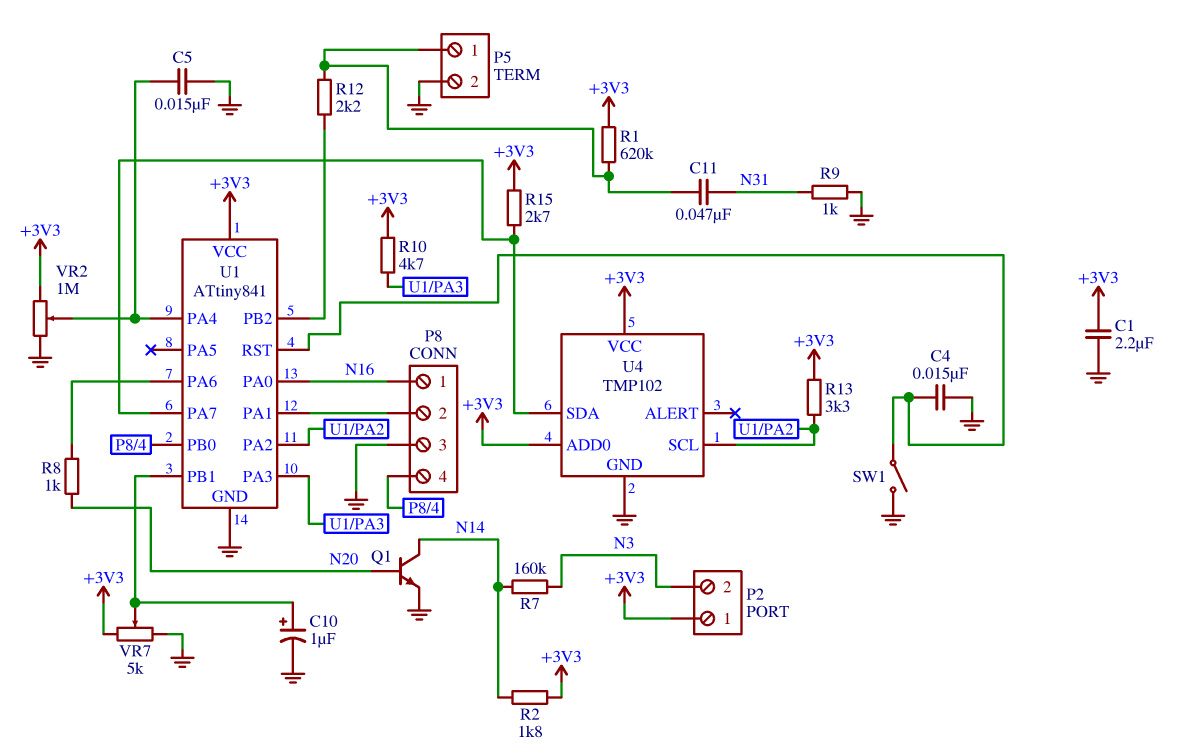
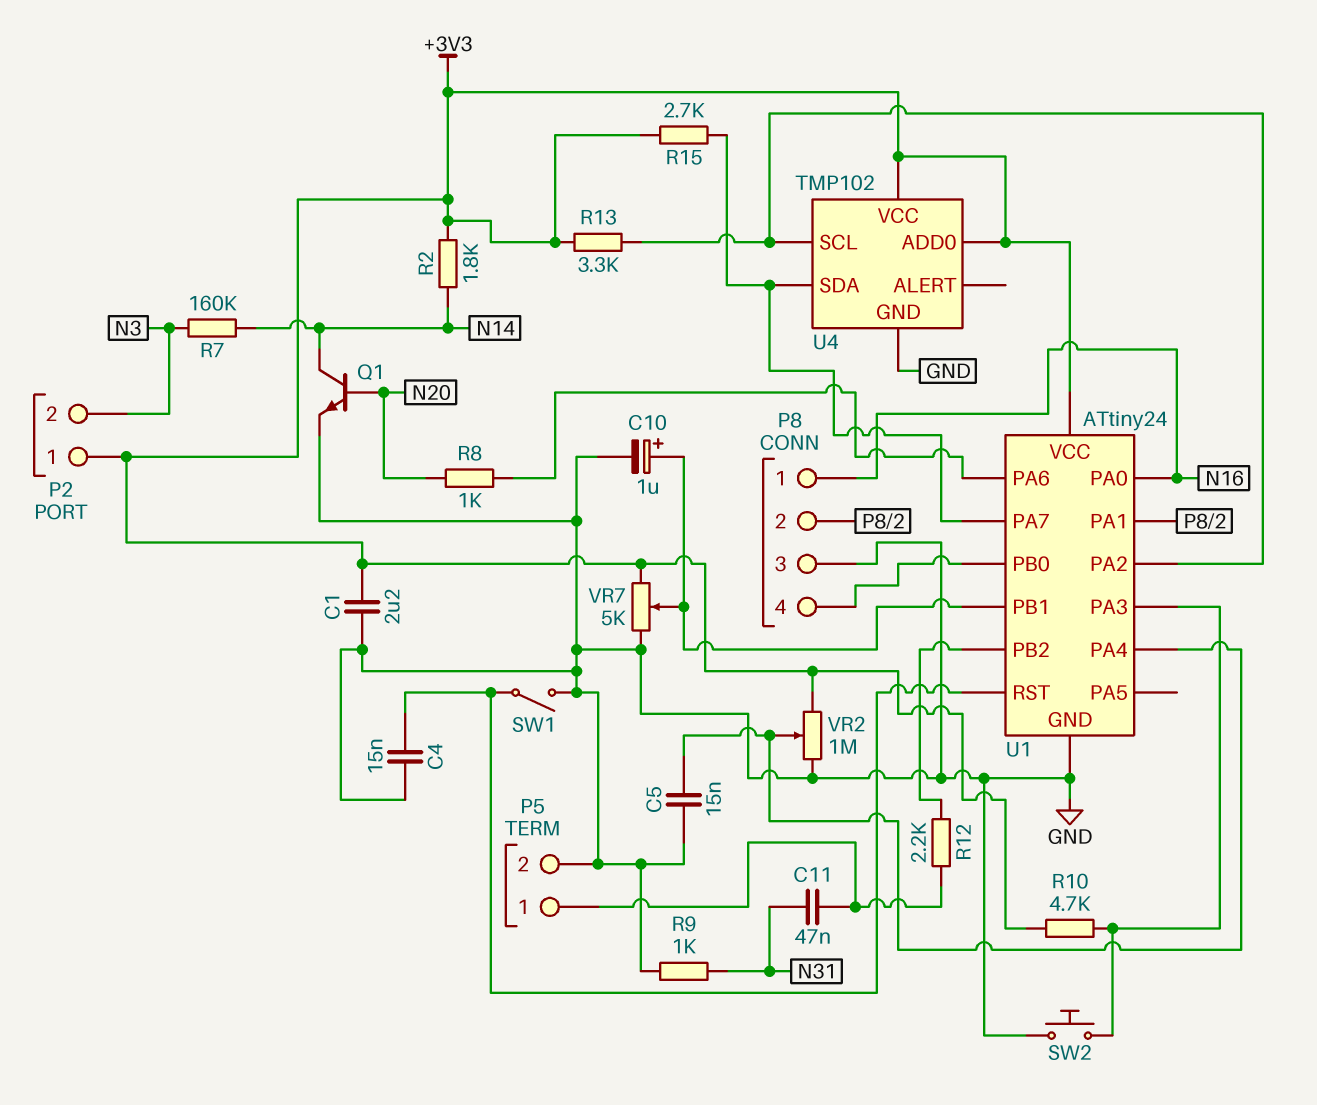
R1: 620k (+3V3, P5/1) -> none
SW2: none -> button (GND, U1/PA3)
U1: ATtiny841 -> ATtiny24

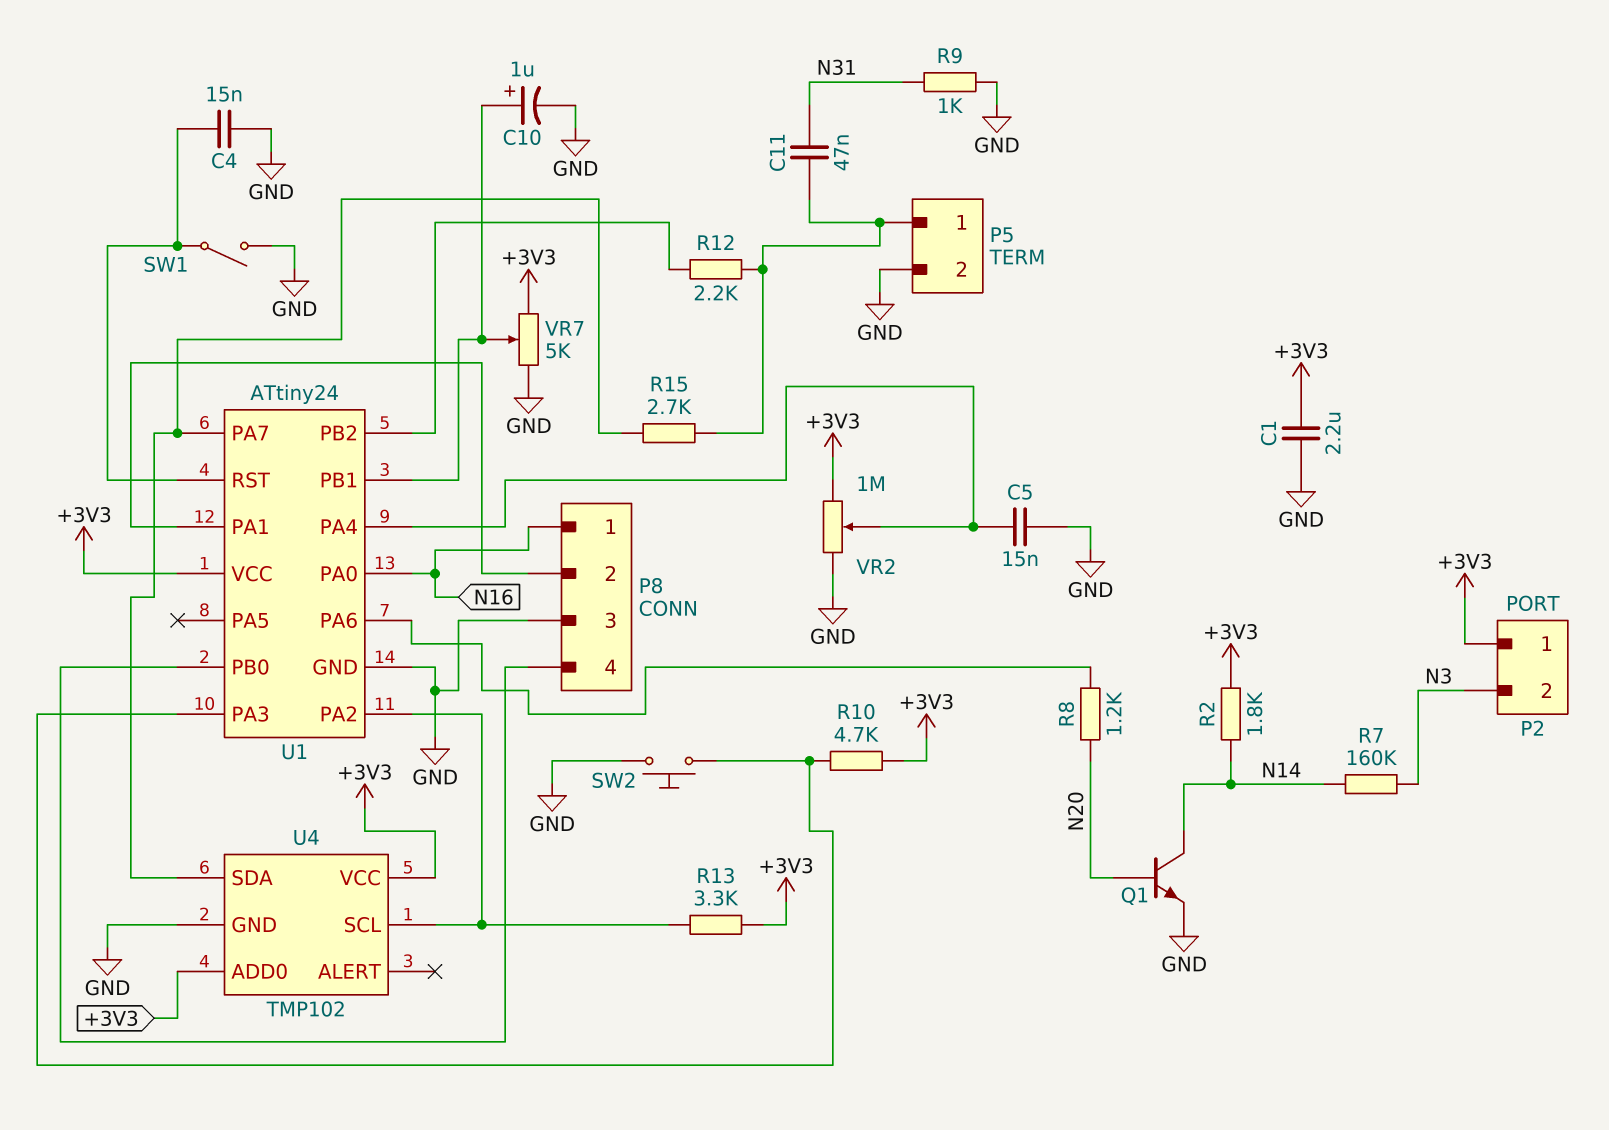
R8: 1k (N20, U1/PA6) -> 1.2k (N20, U1/PA6)
R15: 2.7k (+3V3, U1/PA7) -> 2.7k (P5/1, U1/PA7)

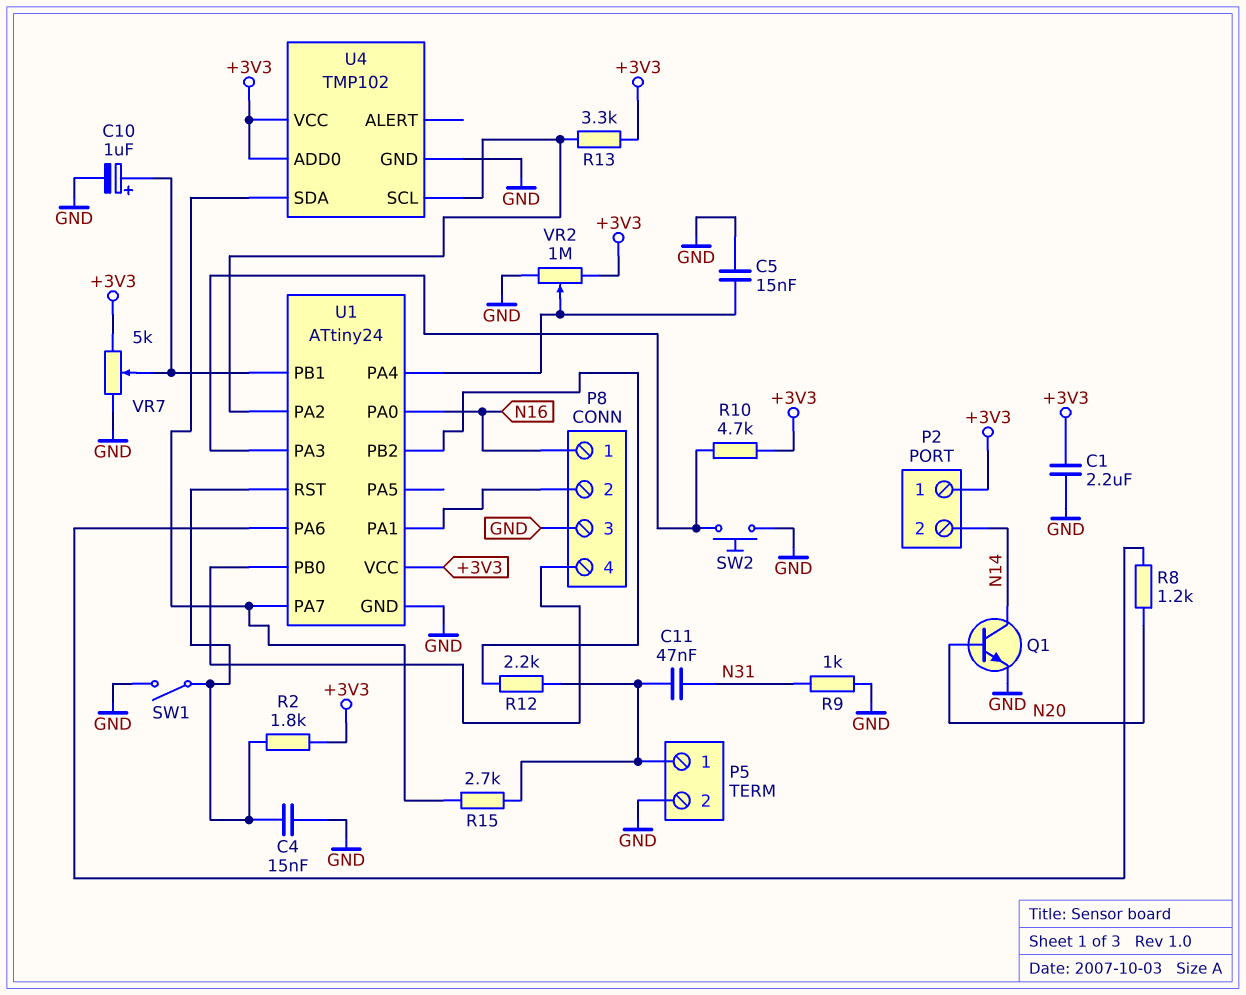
P2 pin 2: N3 -> N14
R2: 1.8k (+3V3, N14) -> 1.8k (+3V3, U1/RST)
R7: 160k (N3, N14) -> none

